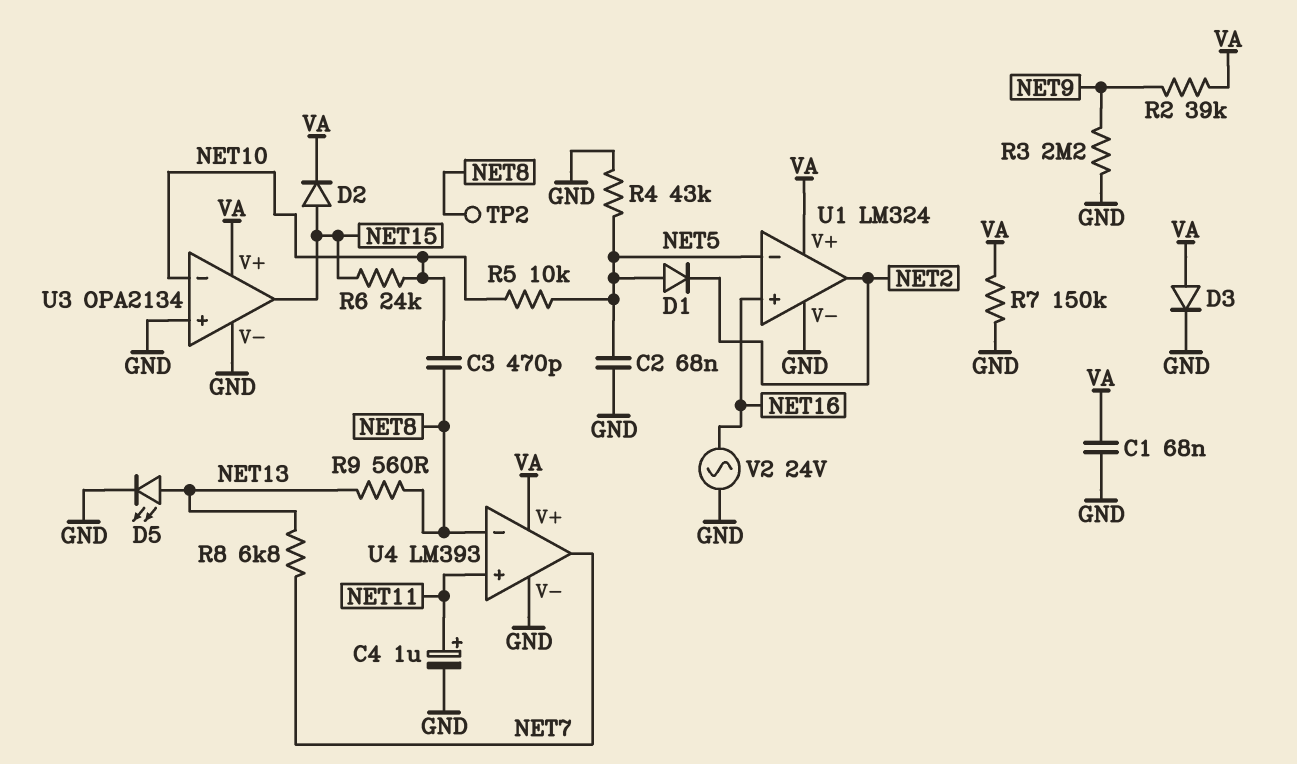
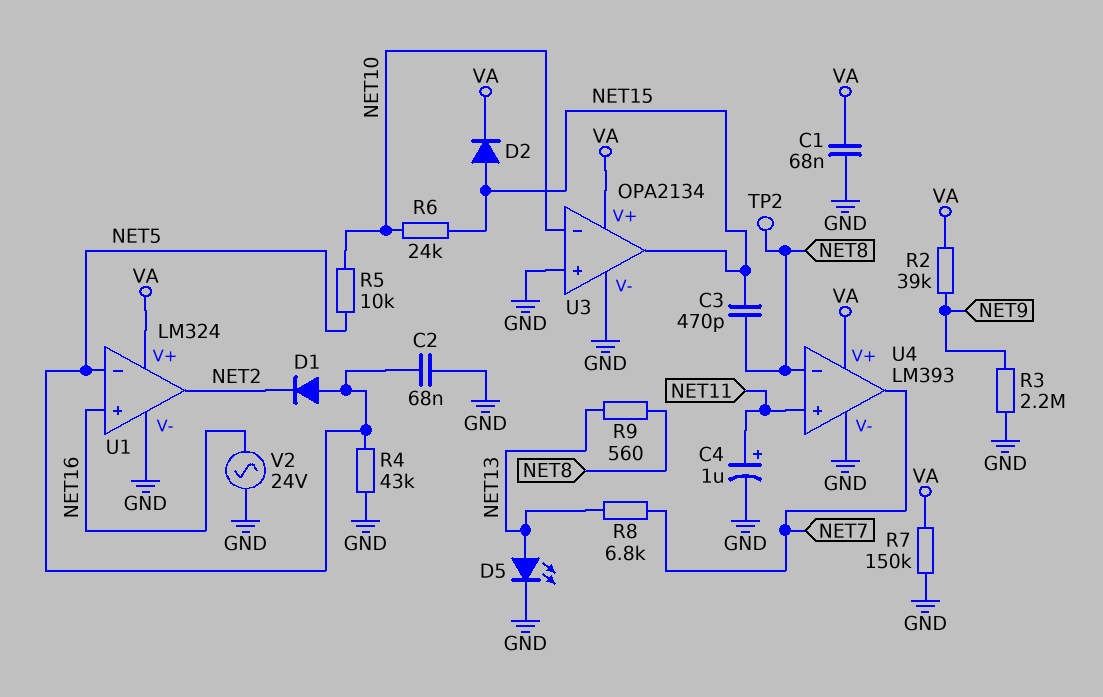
C3: 470pF (NET8, NET10) -> 470pF (NET8, NET15)
D3: diode (A VA, K GND) -> none

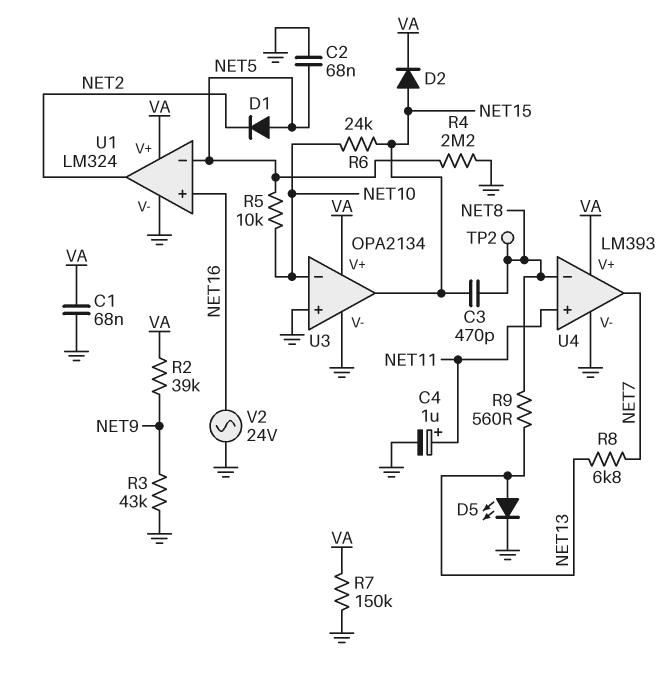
R3: 2.2M (GND, NET9) -> 43k (GND, NET9)
R4: 43k (GND, NET5) -> 2.2M (GND, NET5)

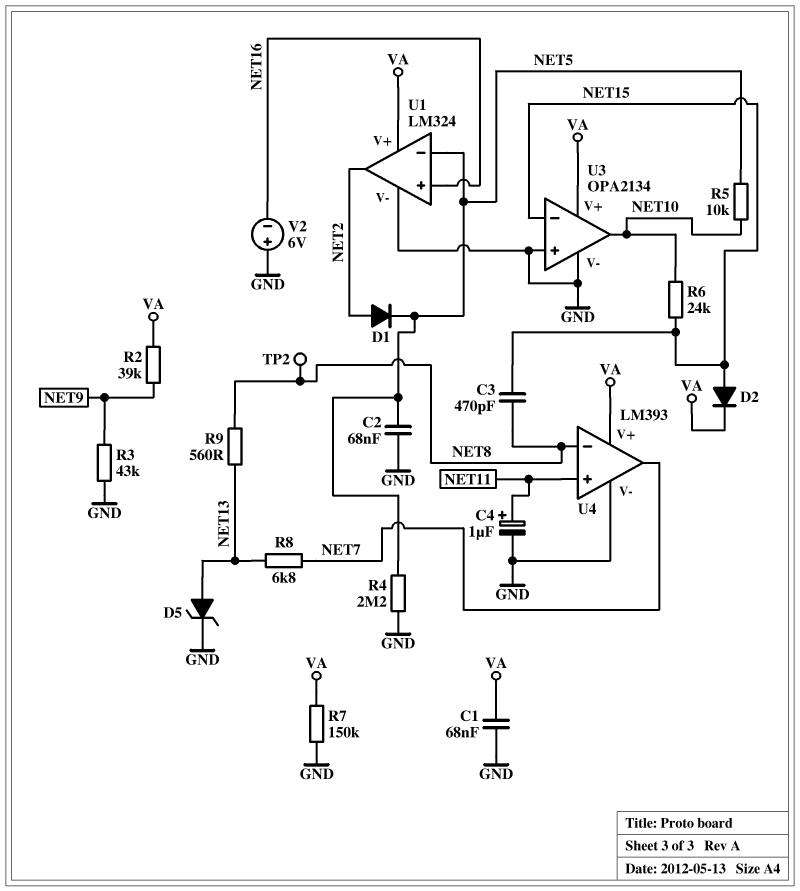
D1: diode (A NET5, K NET2) -> diode (A NET2, K NET5)
D5: LED (A NET13, K GND) -> zener (A NET13, K GND)
U3 pin in-: NET10 -> NET15
U3 pin out: NET15 -> NET10
V2: AC 24V (GND, NET16) -> 6V (plus GND, minus NET16)

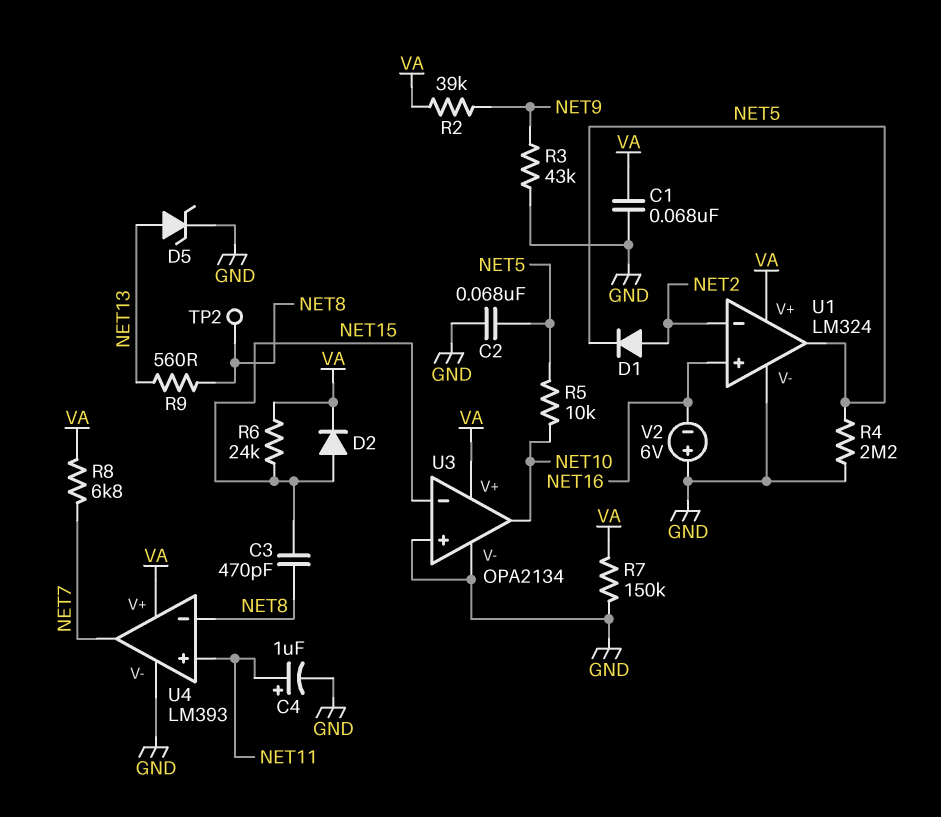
R6: 24k (NET10, NET15) -> 24k (NET15, VA)
R8: 6.8k (NET7, NET13) -> 6.8k (NET7, VA)
U1 pin in-: NET5 -> NET2
U1 pin out: NET2 -> NET5

